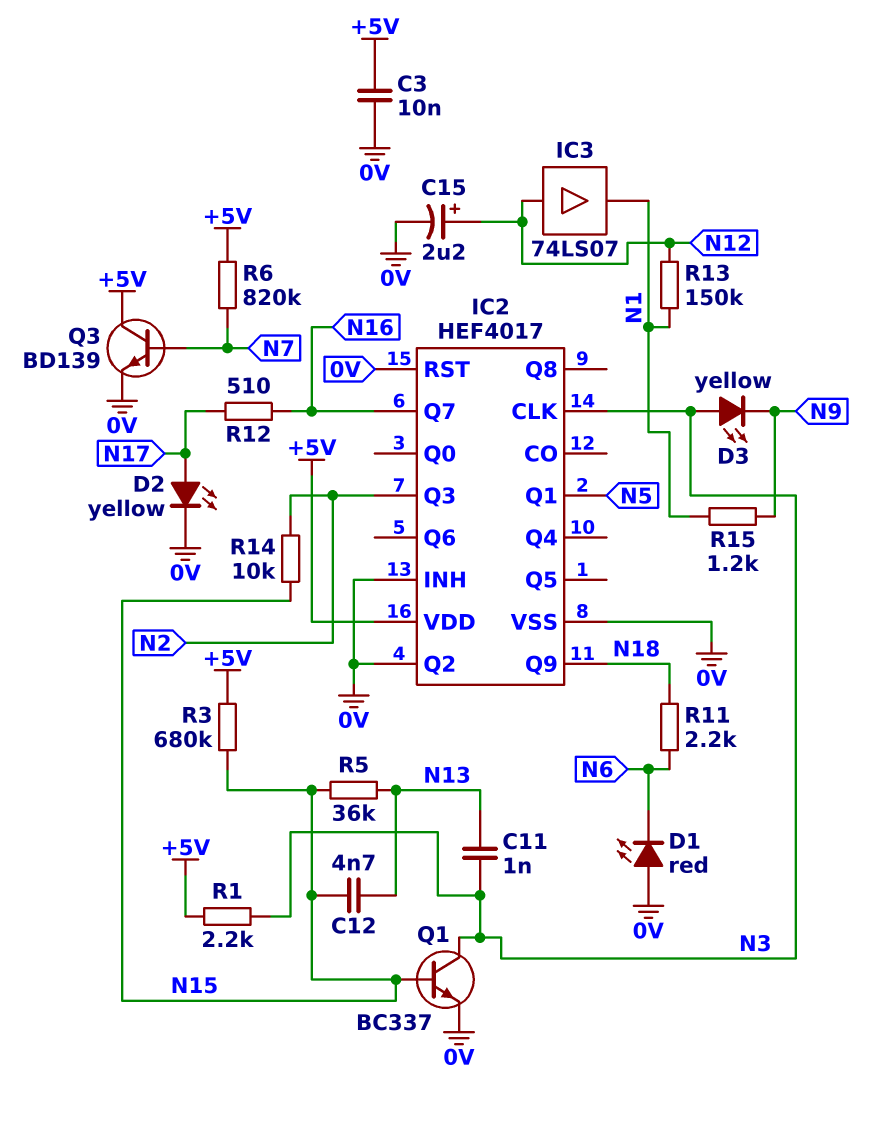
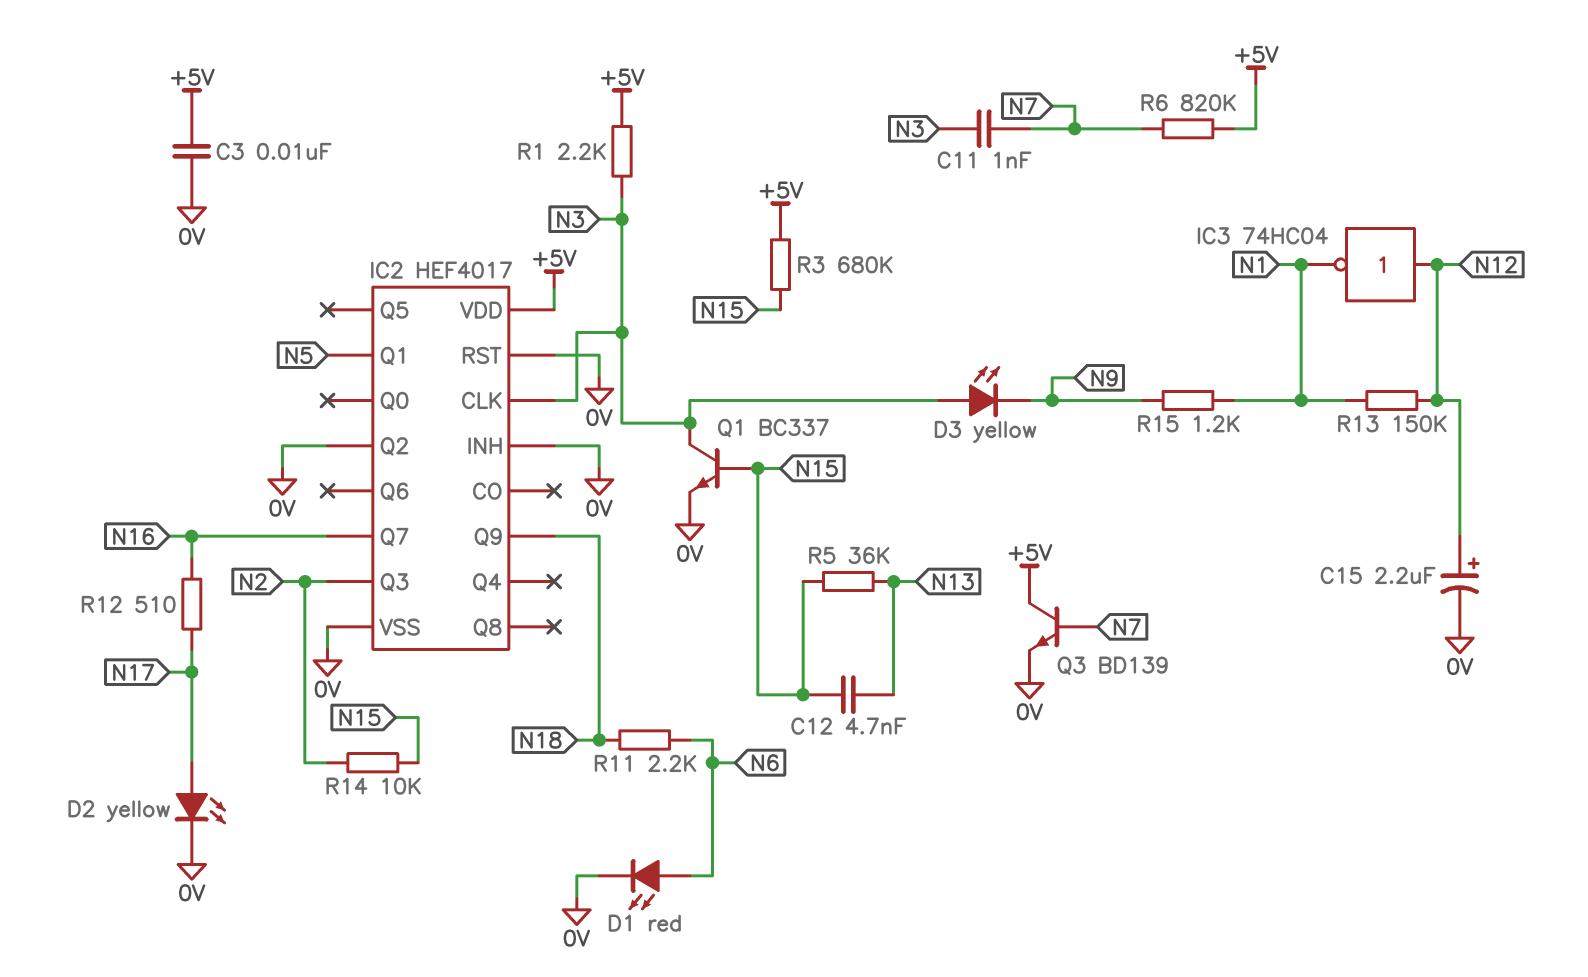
C11: 1nF (N3, N13) -> 1nF (N3, N7)
D1: LED red (A 0V, K N6) -> LED red (A N6, K 0V)
IC3: buffer 74LS07 (in N12, out N1) -> NOT 74HC04 (in N12, out N1)

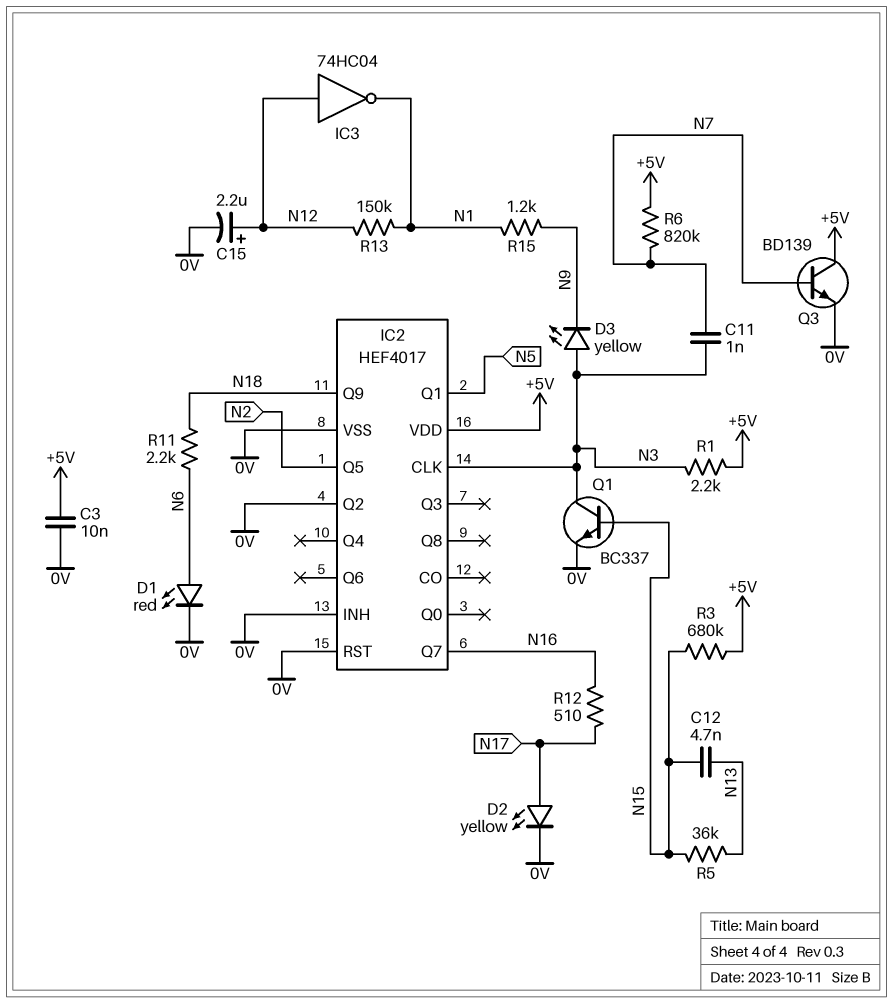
IC2 pin Q3: N2 -> none
IC2 pin Q5: none -> N2
R14: 10k (N2, N15) -> none

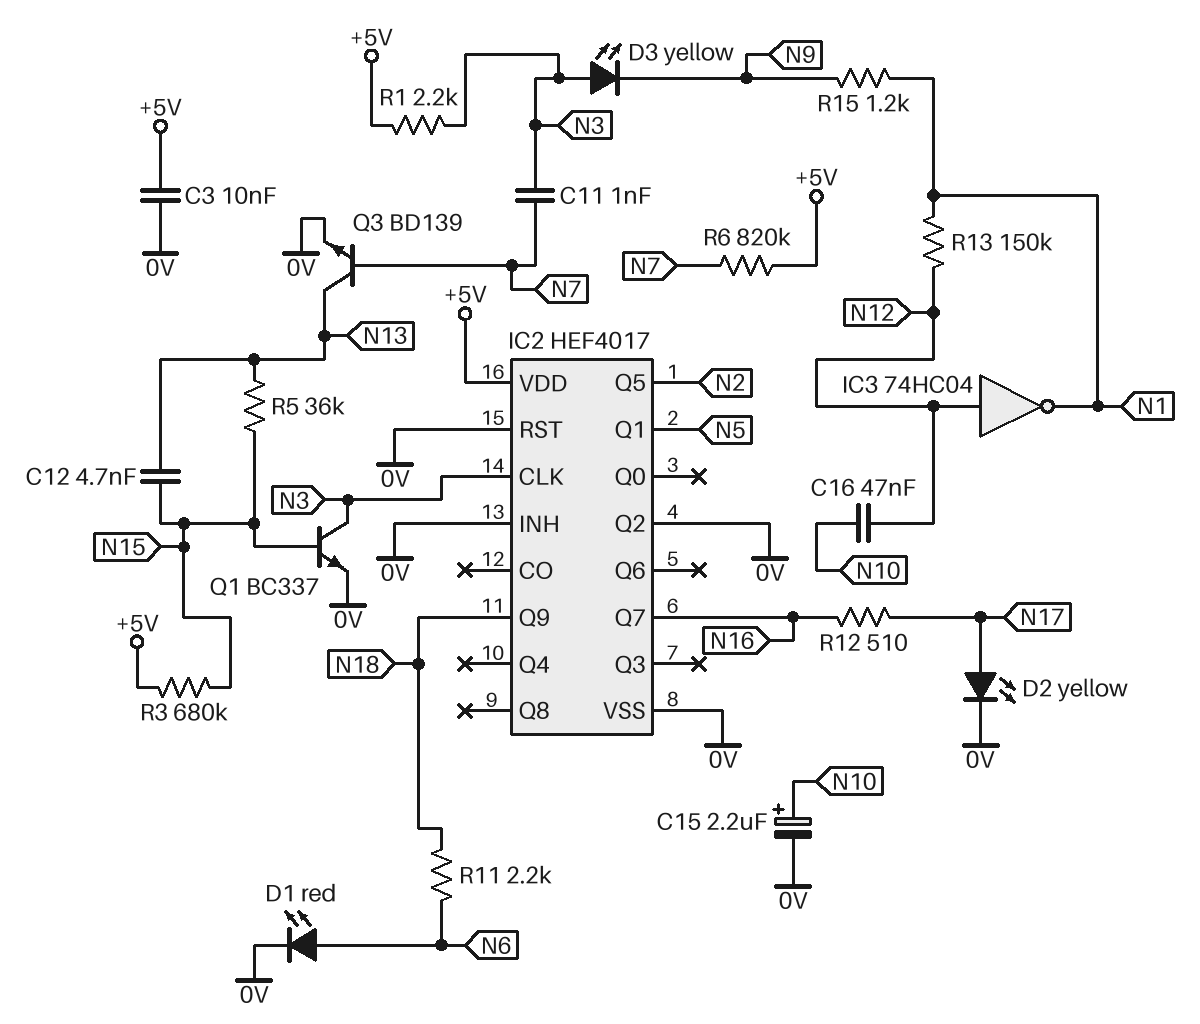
C15: 2.2uF (plus N12, minus 0V) -> 2.2uF (plus N10, minus 0V)
C16: none -> 47nF (N10, N12)
Q3: NPN BD139 (B N7, C +5V, E 0V) -> NPN BD139 (B N7, C N13, E 0V)

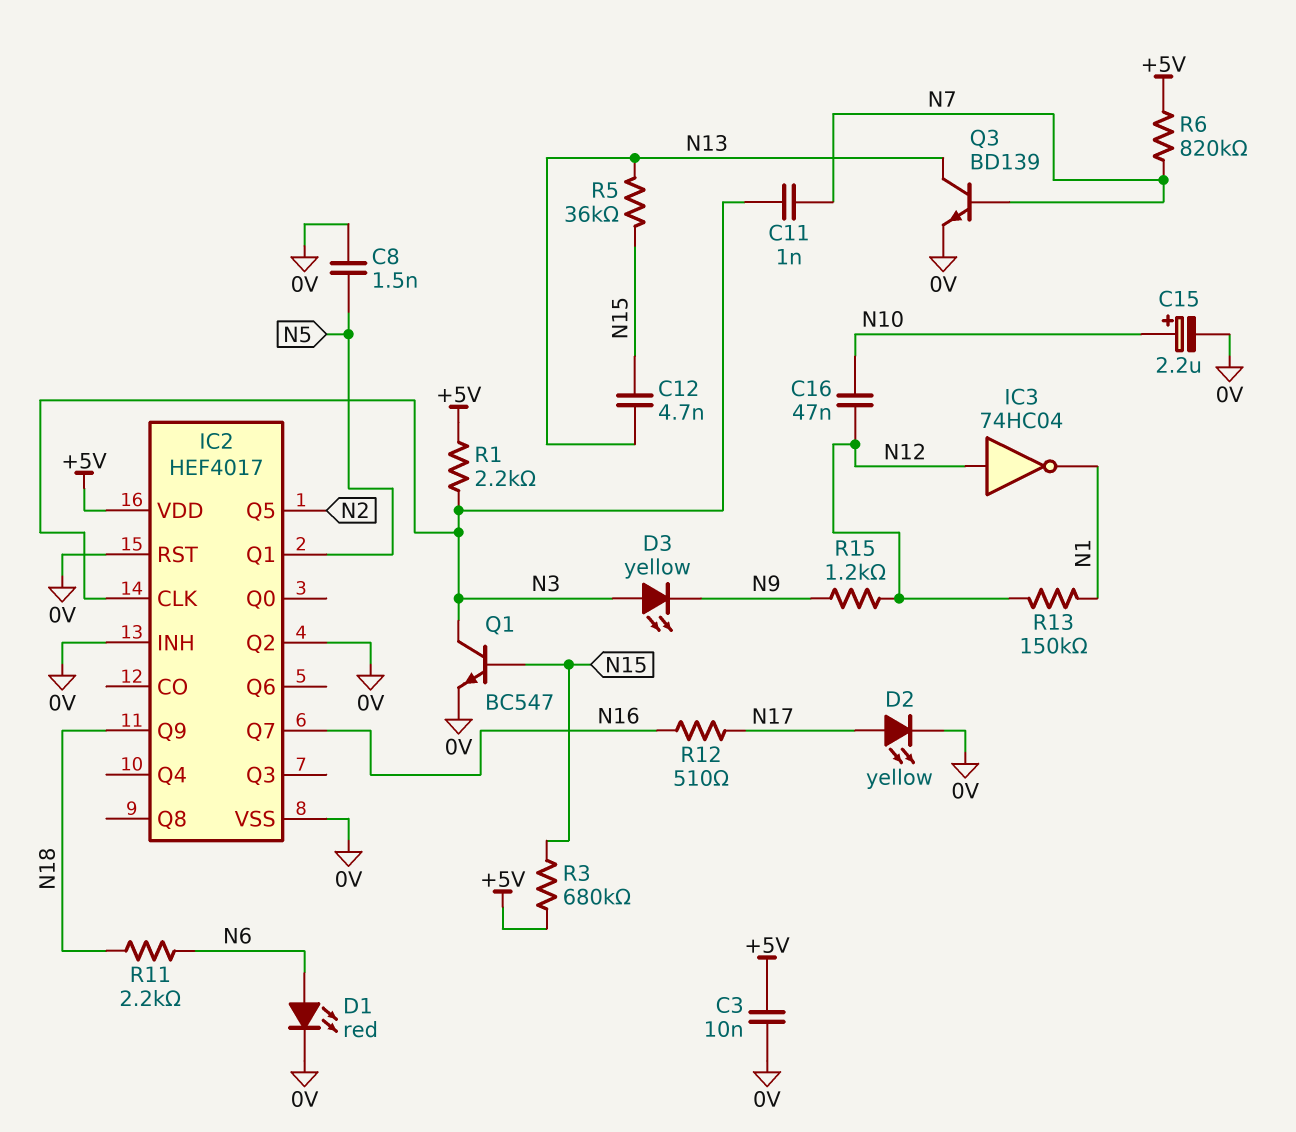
C8: none -> 1.5nF (0V, N5)
Q1: NPN BC337 (B N15, C N3, E 0V) -> NPN BC547 (B N15, C N3, E 0V)
R15: 1.2k (N1, N9) -> 1.2k (N9, N12)

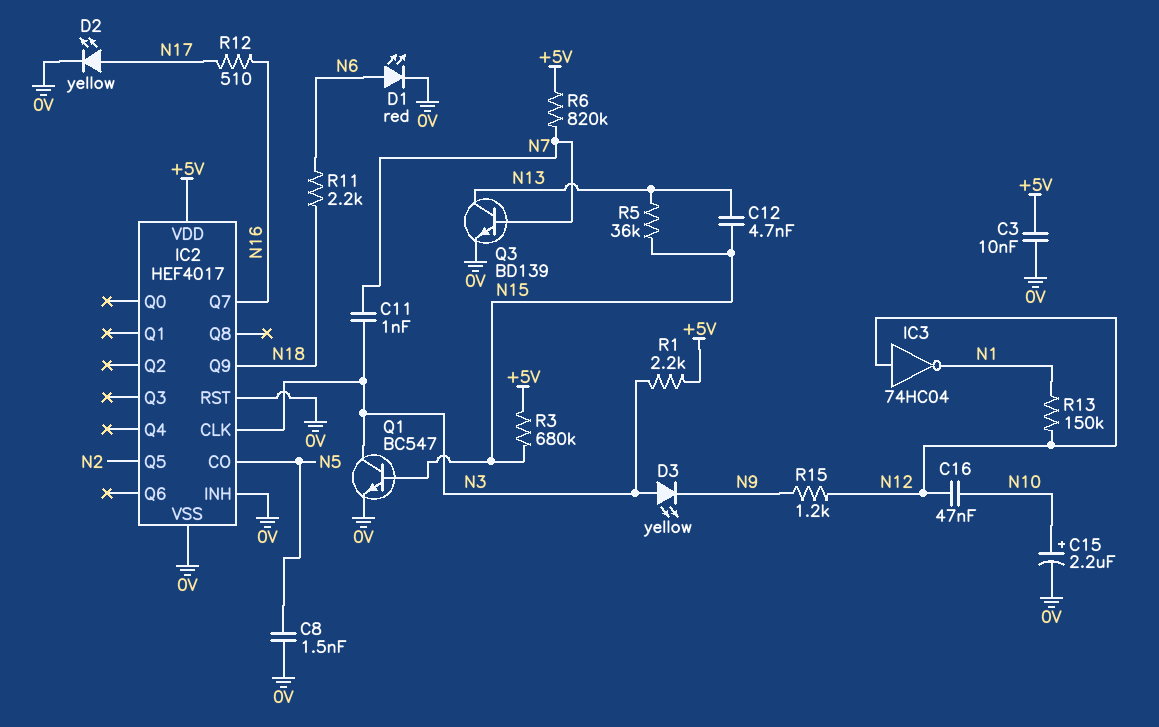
IC2 pin CO: none -> N5
IC2 pin Q1: N5 -> none
IC2 pin Q2: 0V -> none

